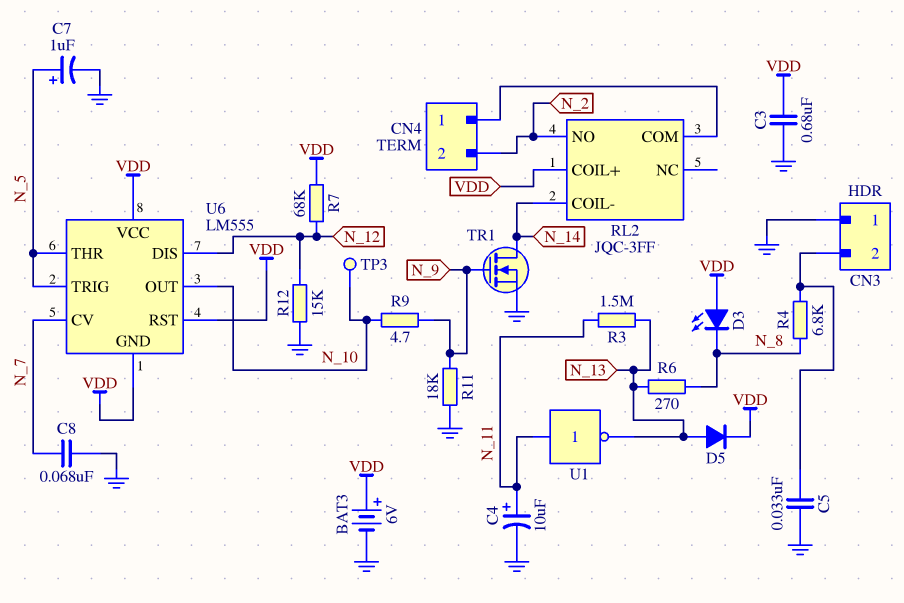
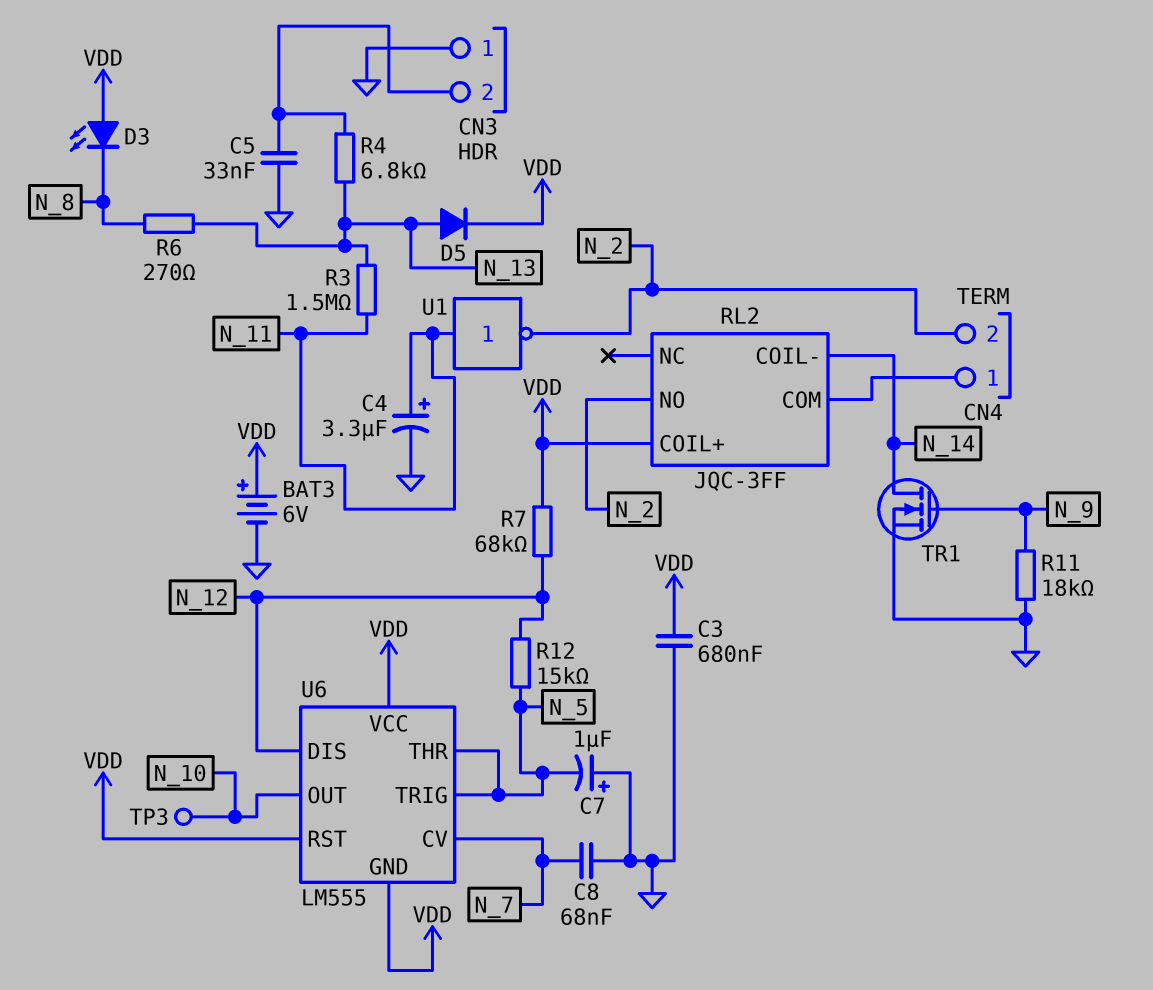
C4: 10uF (plus N_11, minus GND) -> 3.3uF (plus N_11, minus GND)
C7: 1uF (plus N_5, minus GND) -> 1uF (plus GND, minus N_5)
R4: 6.8k (CN3/2, N_8) -> 6.8k (CN3/2, N_13)
R9: 4.7 (N_9, N_10) -> none
R12: 15k (GND, N_12) -> 15k (N_5, N_12)
U1: NOT (in N_11, out N_13) -> NOT (in N_11, out N_2)

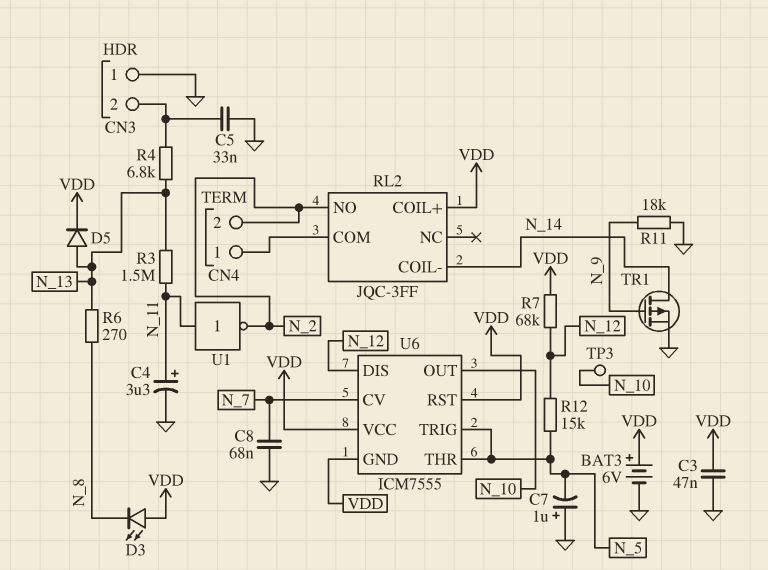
C3: 680nF (GND, VDD) -> 47nF (GND, VDD)
TR1: NMOS (G N_9, D N_14, S GND) -> PMOS (G N_9, D N_14, S GND)
U6: LM555 -> ICM7555

